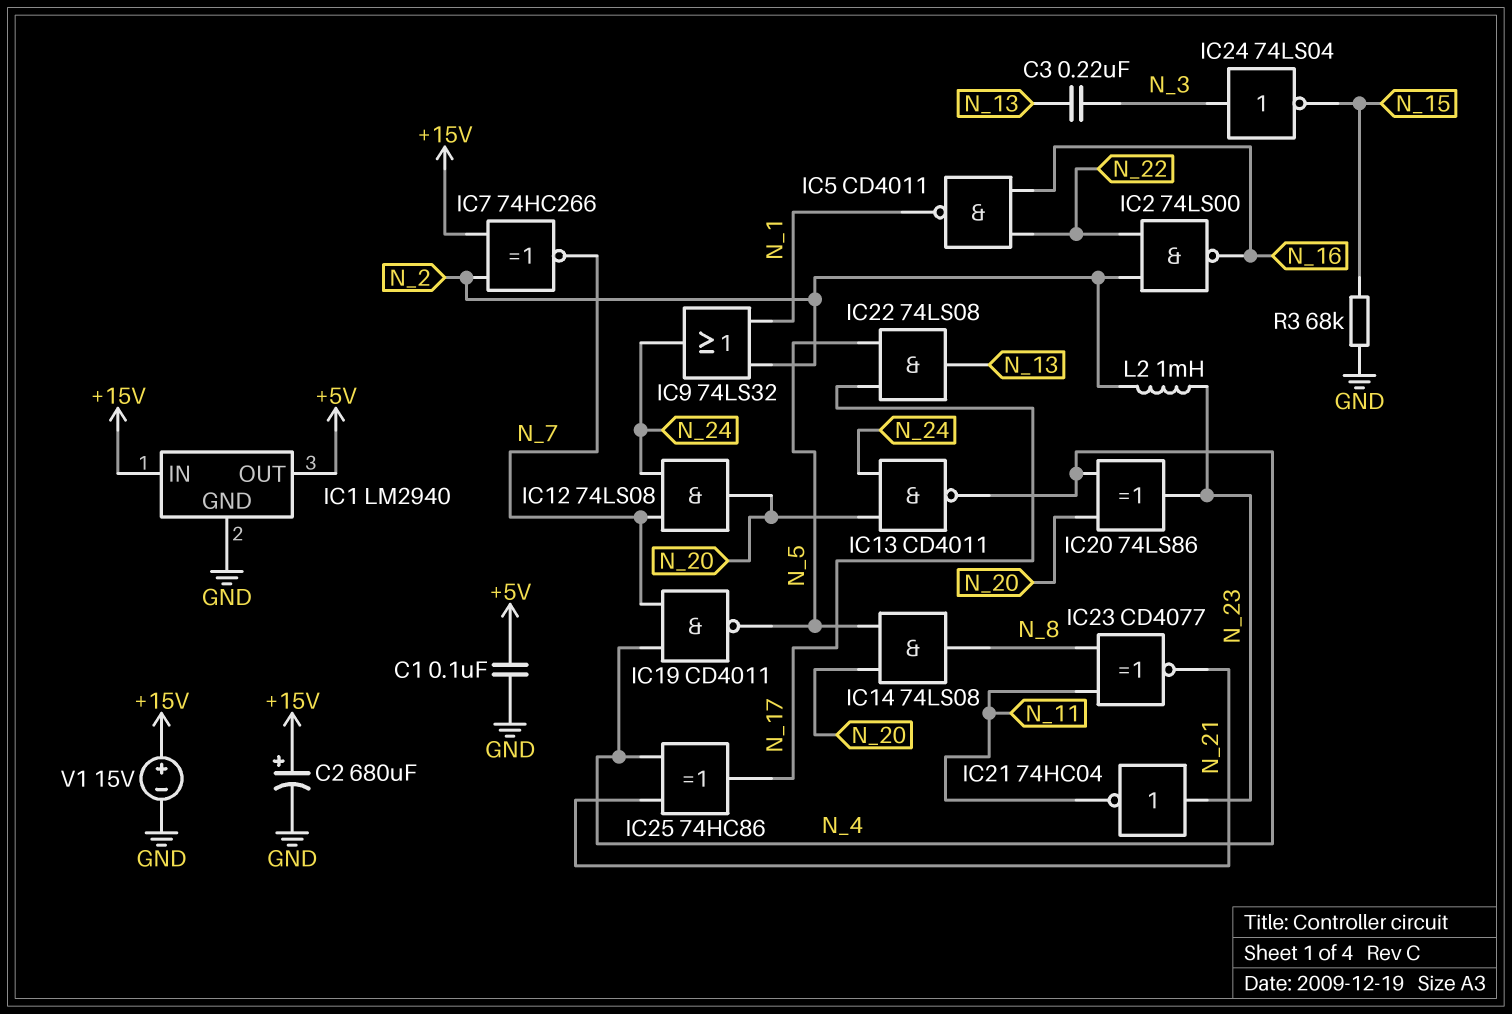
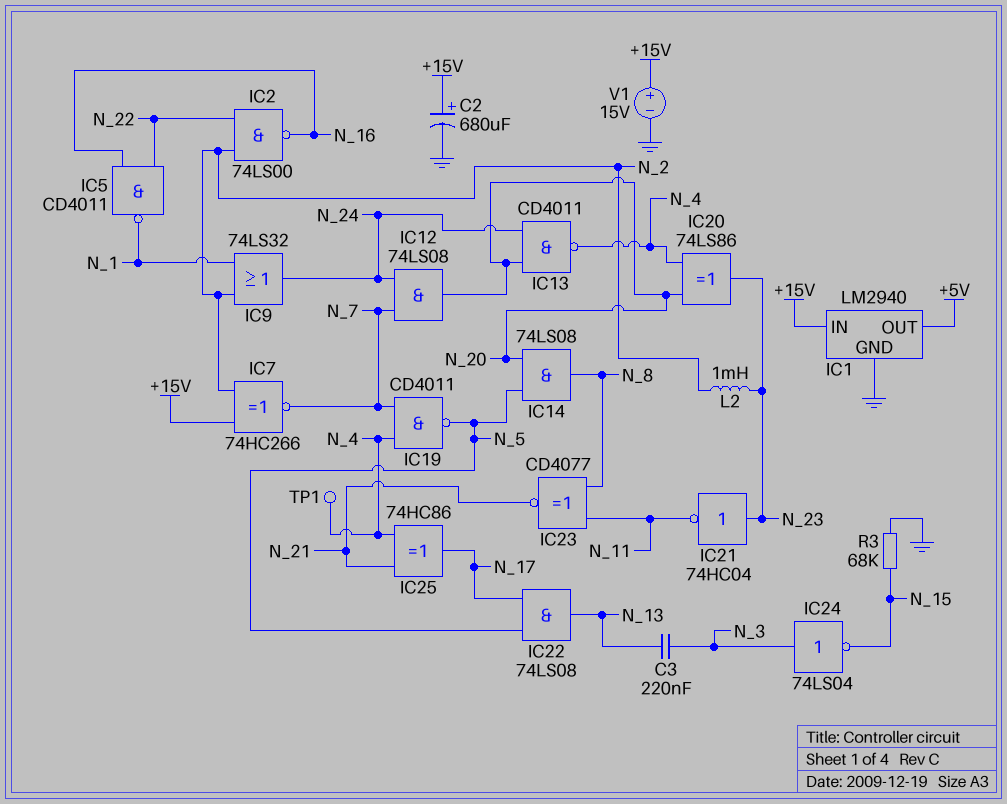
C1: 100nF (+5V, GND) -> none
TP1: none -> test point (N_4)

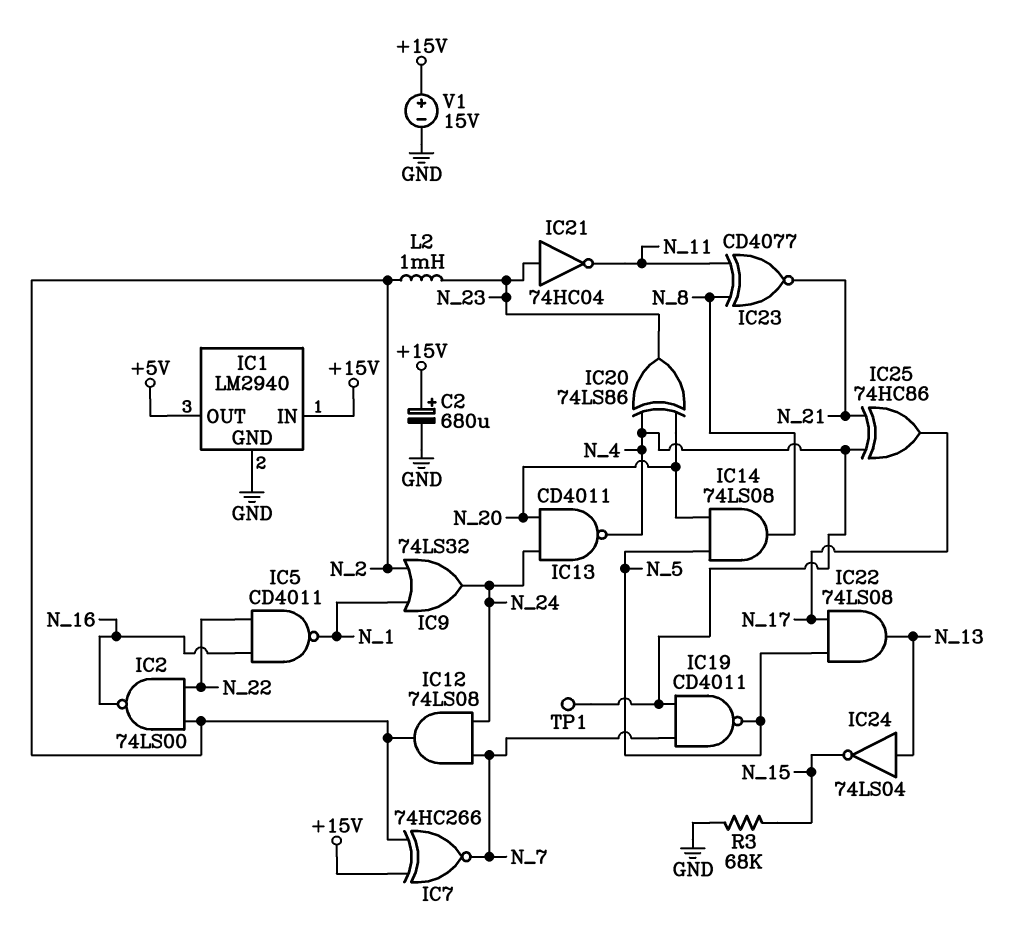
C3: 220nF (N_3, N_13) -> none
IC12: AND 74LS08 (in N_7, in N_24, out N_20) -> AND 74LS08 (in N_7, in N_24, out N_2)
IC24: NOT 74LS04 (in N_3, out N_15) -> NOT 74LS04 (in N_13, out N_15)

